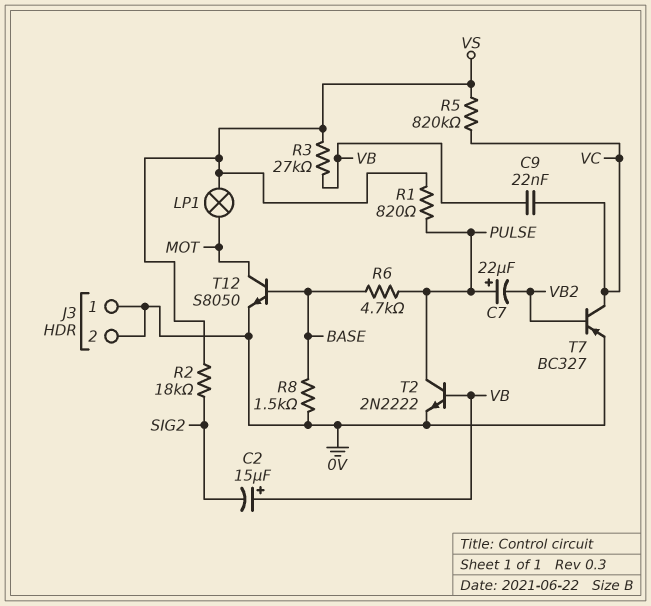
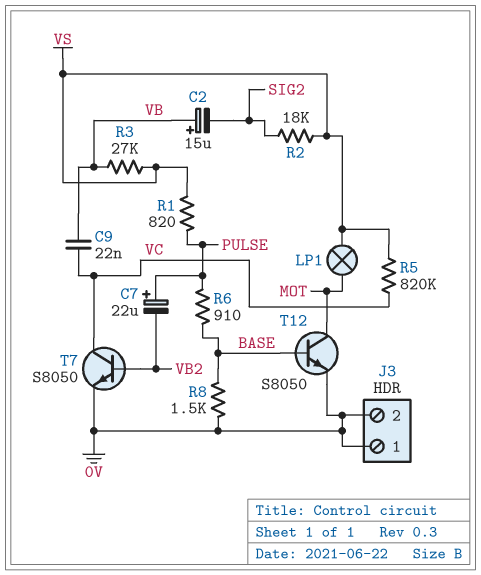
R6: 4.7k (BASE, PULSE) -> 910 (BASE, PULSE)
T2: NPN 2N2222 (B VB, C PULSE, E 0V) -> none
T7: PNP BC327 (B VB2, C VC, E 0V) -> NPN S8050 (B VB2, C VC, E 0V)

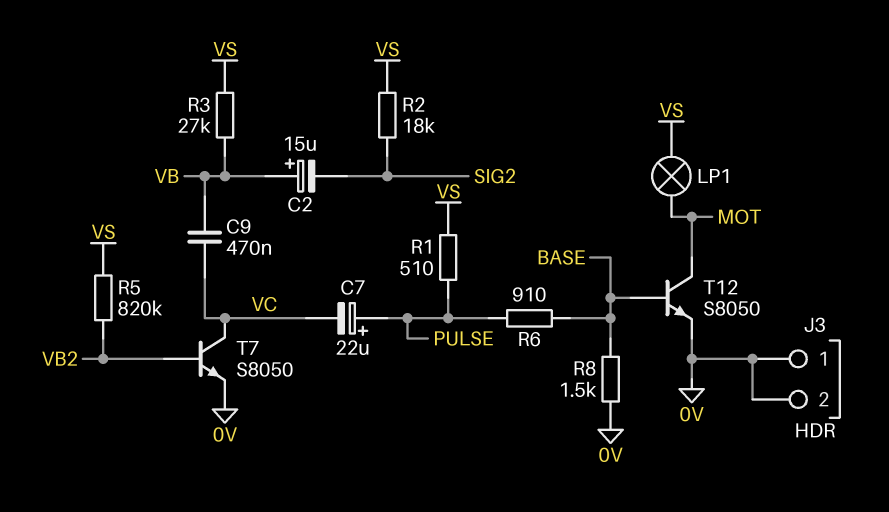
C7: 22uF (plus PULSE, minus VB2) -> 22uF (plus PULSE, minus VC)
C9: 22nF (VB, VC) -> 470nF (VB, VC)
R1: 820 (PULSE, VS) -> 510 (PULSE, VS)
R5: 820k (VC, VS) -> 820k (VB2, VS)

